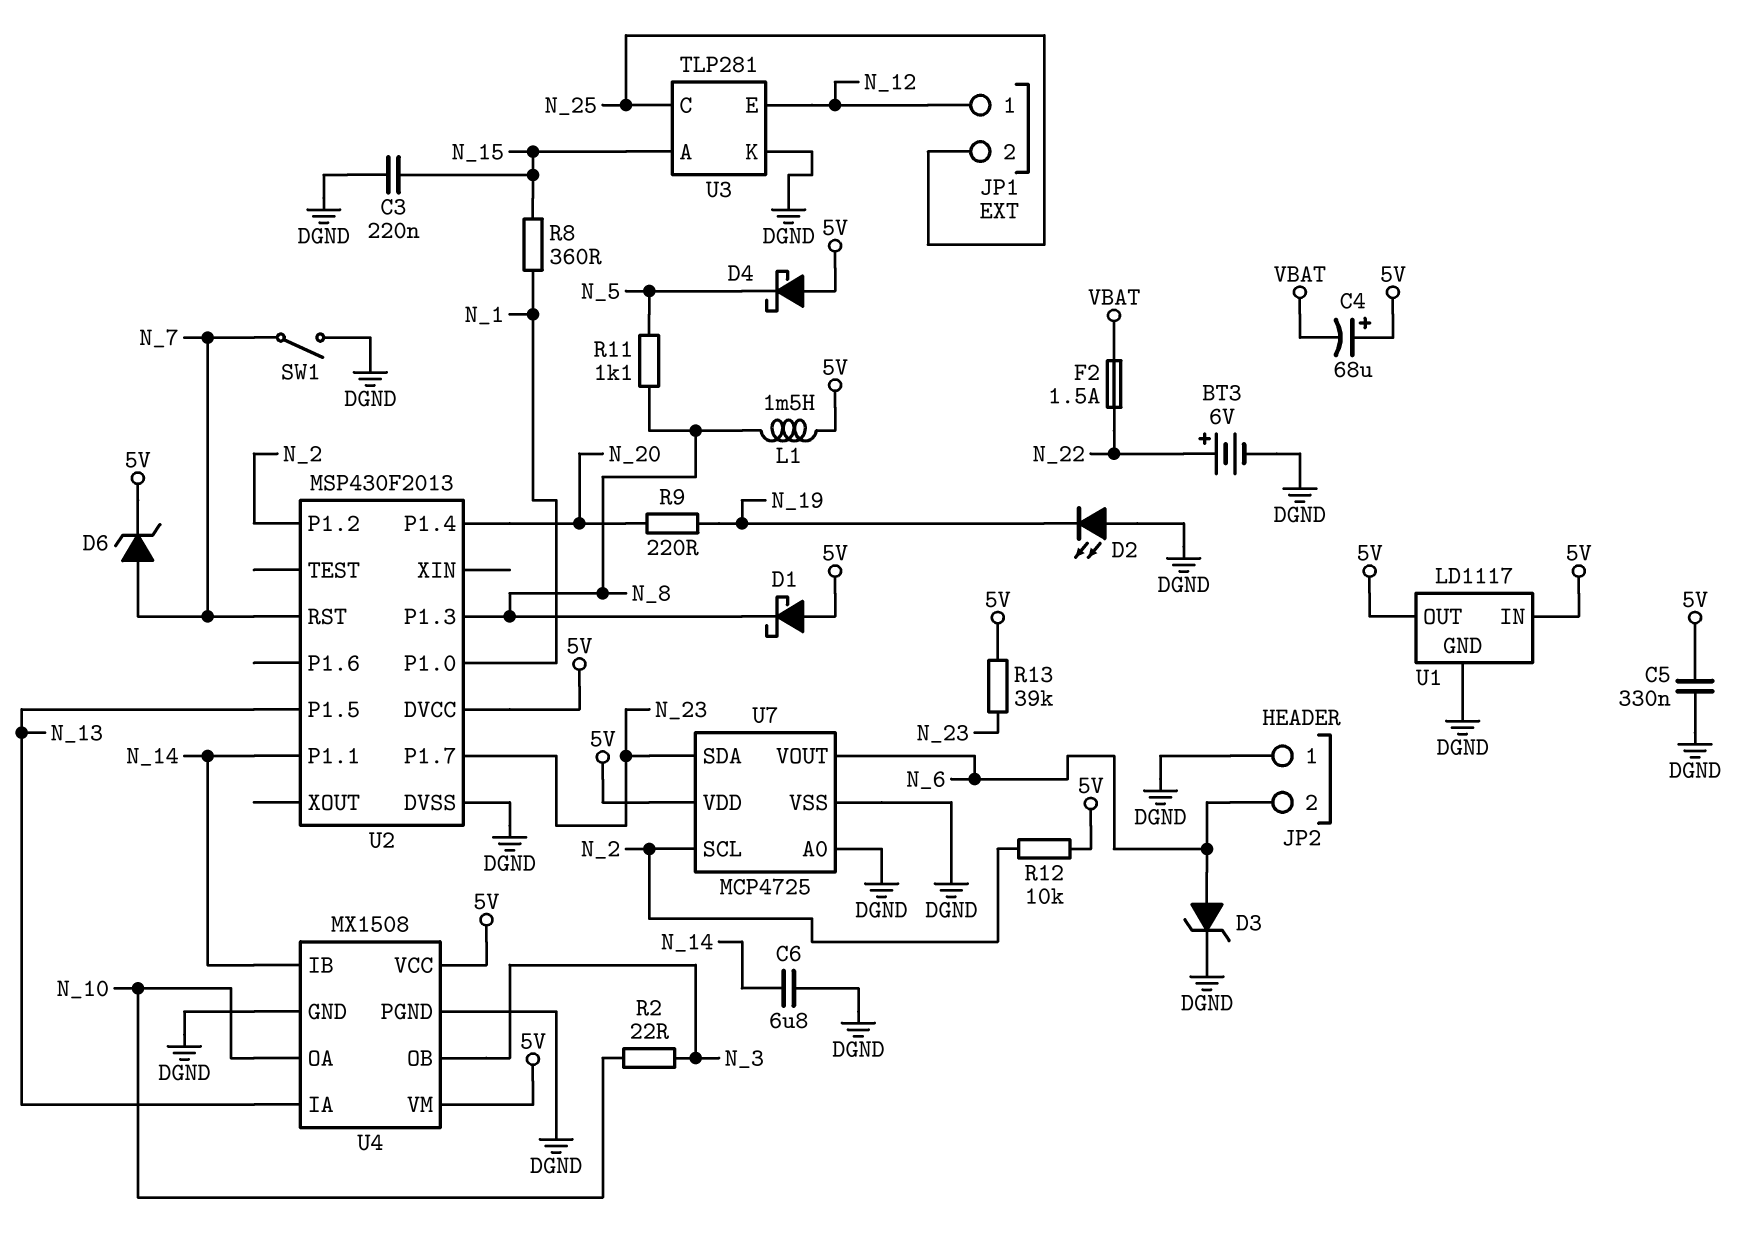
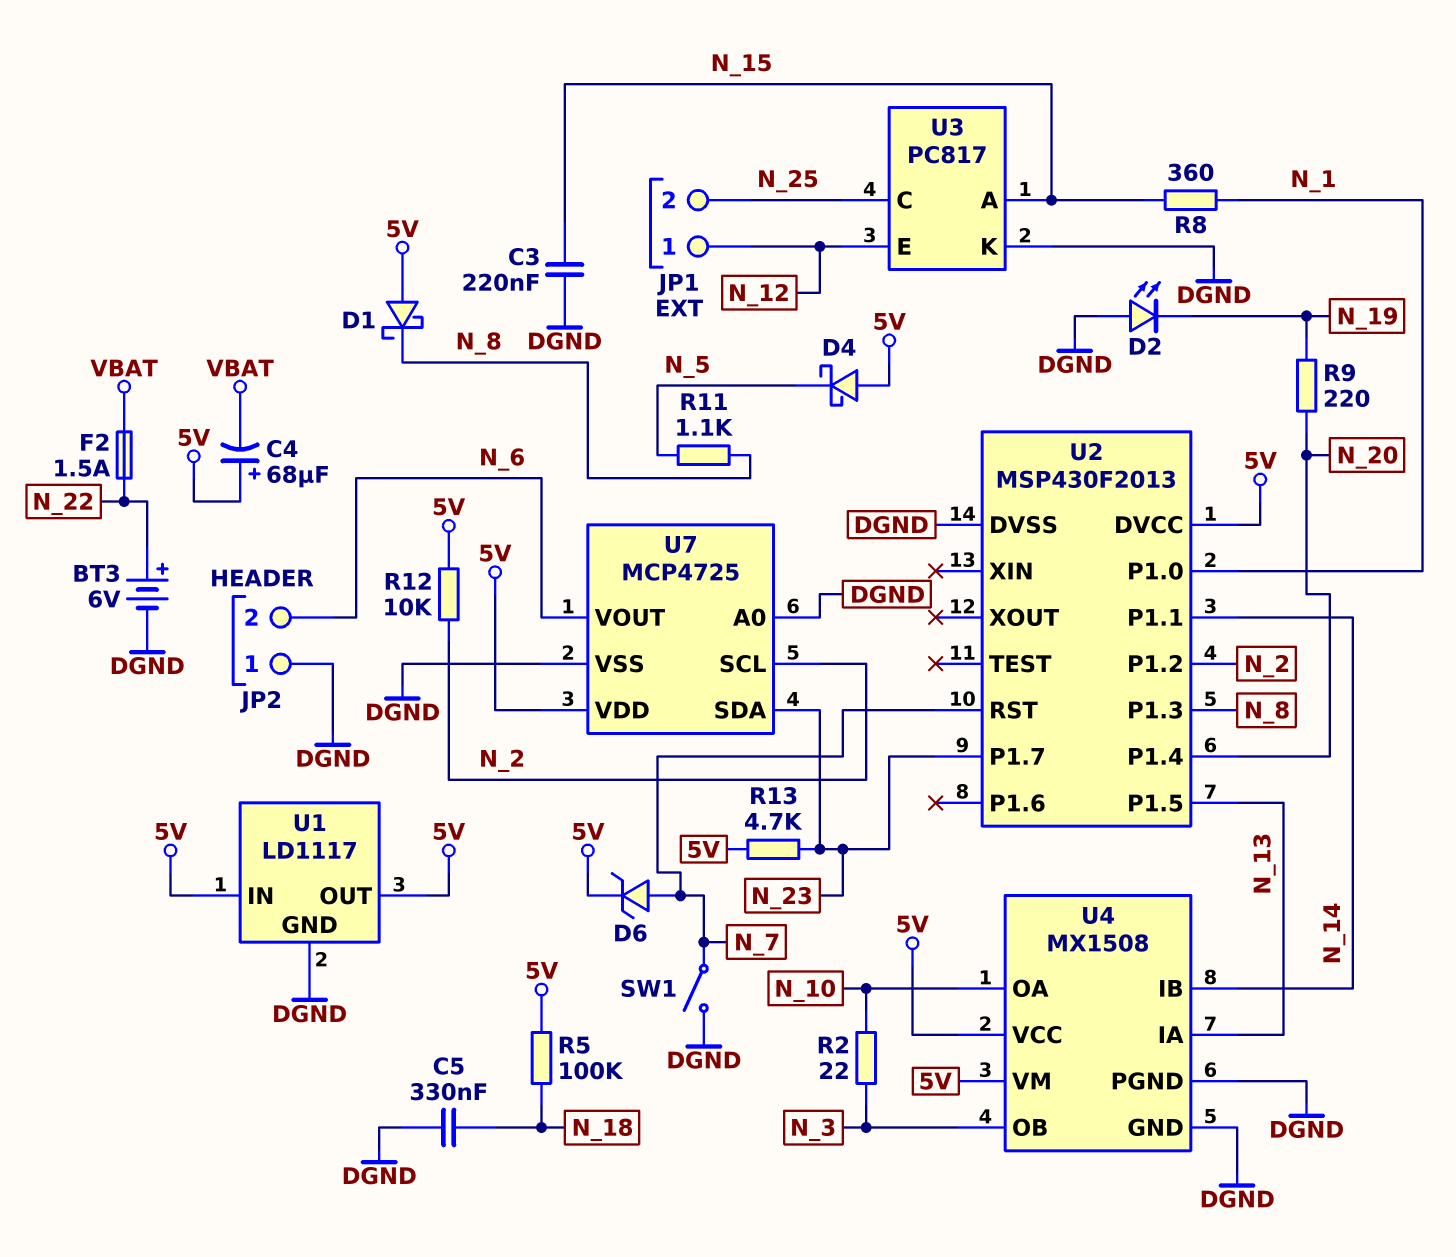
C5: 330nF (5V, DGND) -> 330nF (DGND, N_18)
C6: 6.8uF (DGND, N_14) -> none
D3: zener (A N_6, K DGND) -> none
L1: 1.5mH (5V, N_8) -> none
R5: none -> 100k (5V, N_18)
R13: 39k (5V, N_23) -> 4.7k (5V, N_23)
U3: TLP281 -> PC817

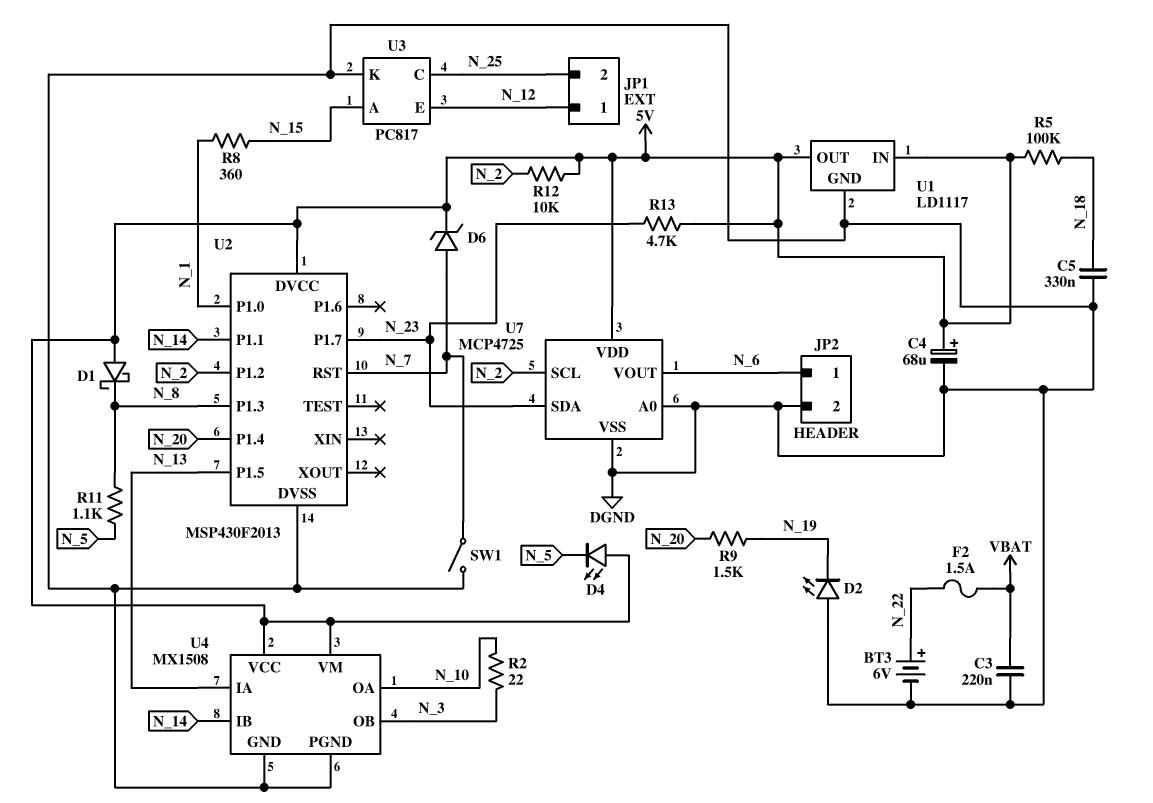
C3: 220nF (DGND, N_15) -> 220nF (DGND, VBAT)
C4: 68uF (plus 5V, minus VBAT) -> 68uF (plus 5V, minus DGND)
D4: schottky (A 5V, K N_5) -> LED (A 5V, K N_5)
JP2 pin 1: DGND -> N_6
JP2 pin 2: N_6 -> DGND
R9: 220 (N_19, N_20) -> 1.5k (N_19, N_20)

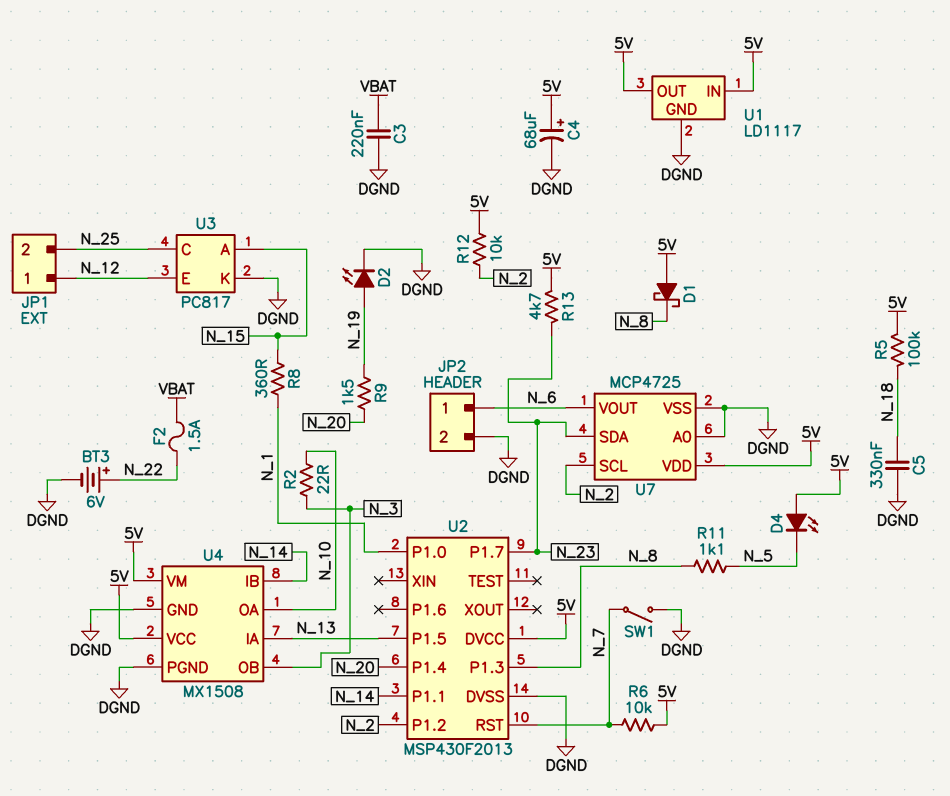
D2: LED (A DGND, K N_19) -> LED (A N_19, K DGND)
D6: zener (A N_7, K 5V) -> none
R6: none -> 10k (5V, N_7)

